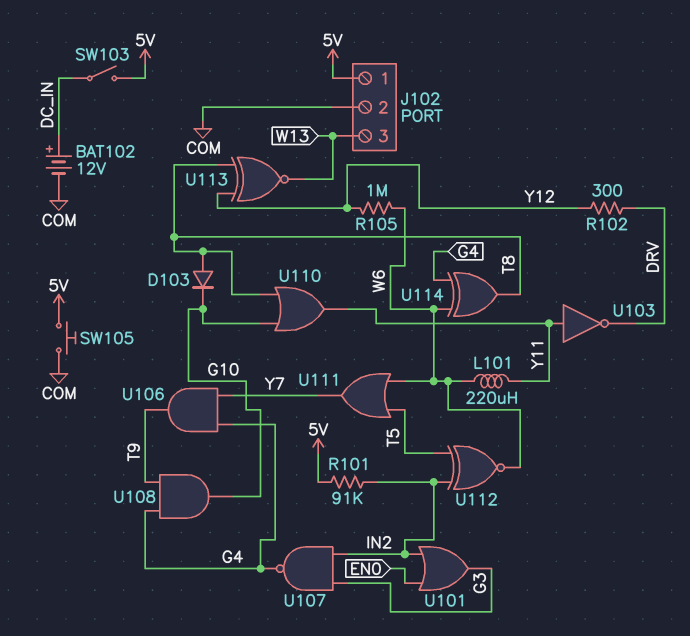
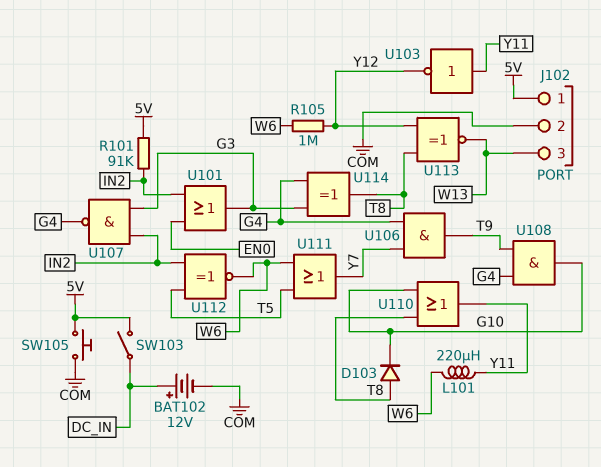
R102: 300 (DRV, Y12) -> none
U103: NOT (in Y11, out DRV) -> NOT (in Y11, out Y12)
U114: XOR (in G4, in W6, out T8) -> XOR (in G3, in G4, out T8)

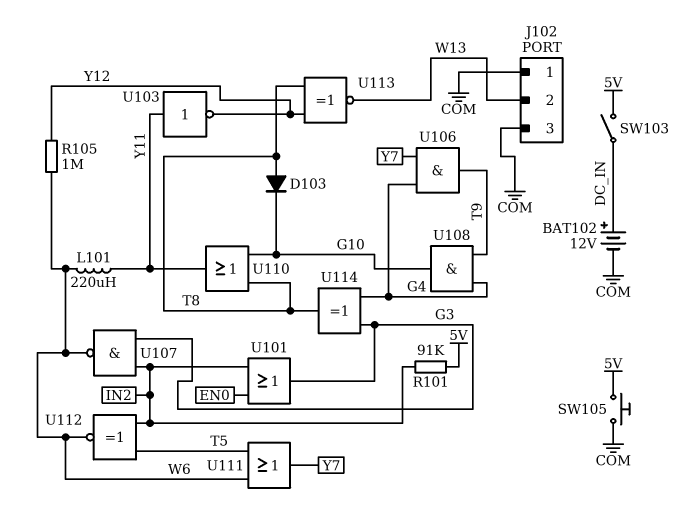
J102 pin 1: 5V -> COM
J102 pin 2: COM -> W13
J102 pin 3: W13 -> COM
U107: NAND (in G3, in IN2, out G4) -> NAND (in G3, in IN2, out W6)

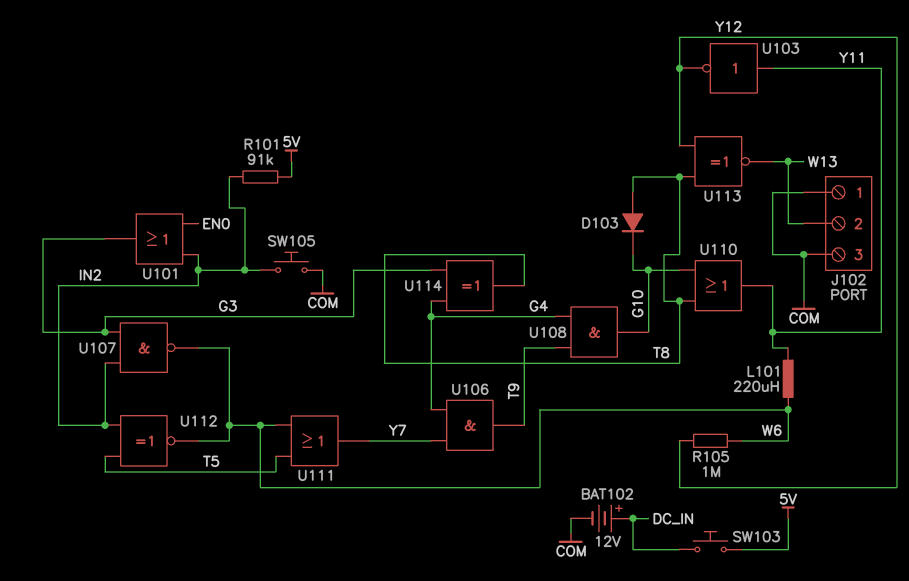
SW103: switch (5V, DC_IN) -> button (5V, DC_IN)
SW105: button (5V, COM) -> button (COM, IN2)

